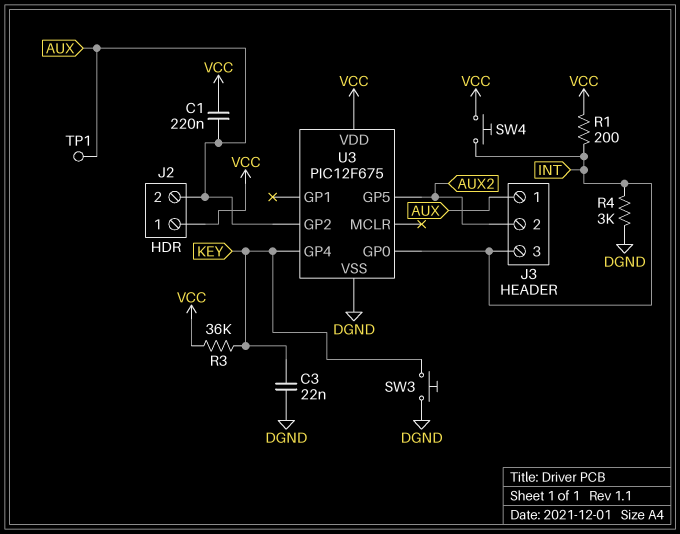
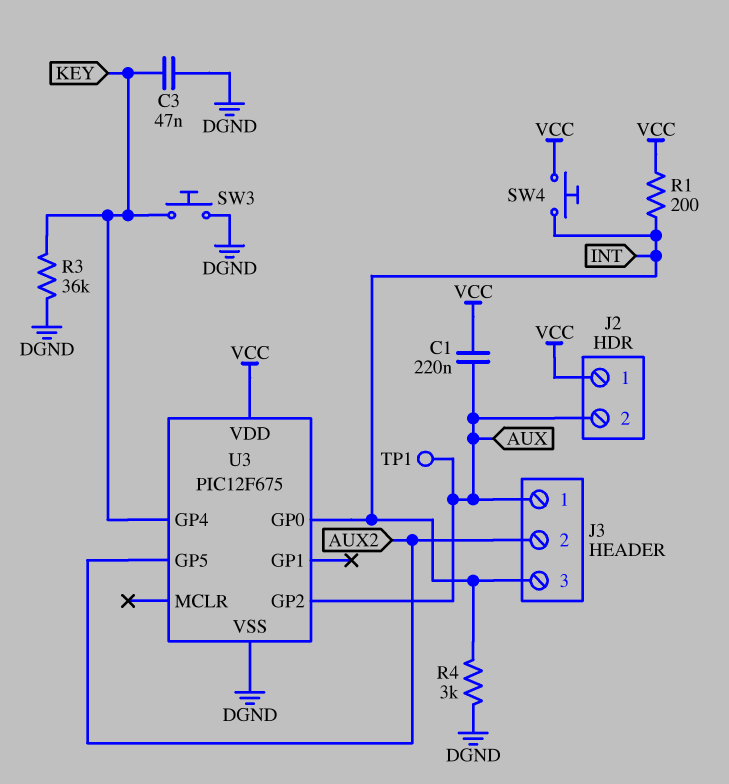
C3: 22nF (DGND, KEY) -> 47nF (DGND, KEY)
R3: 36k (KEY, VCC) -> 36k (DGND, KEY)

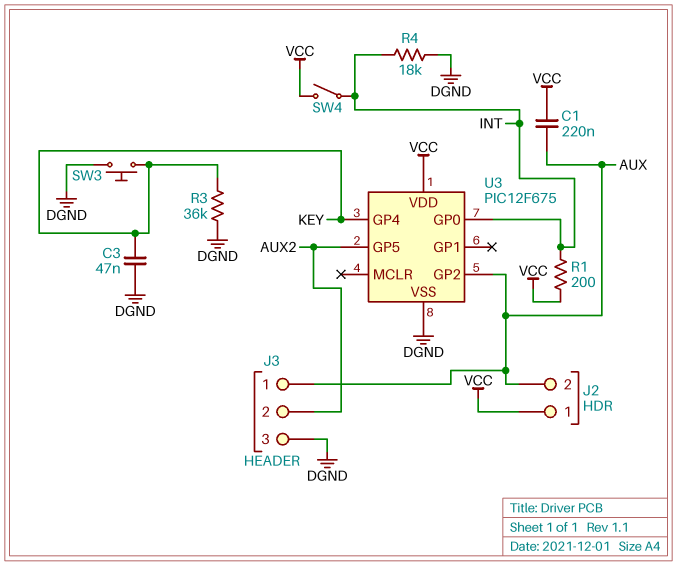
J3 pin 3: INT -> DGND
R4: 3k (DGND, INT) -> 18k (DGND, INT)
SW4: button (INT, VCC) -> switch (INT, VCC)
TP1: test point (AUX) -> none

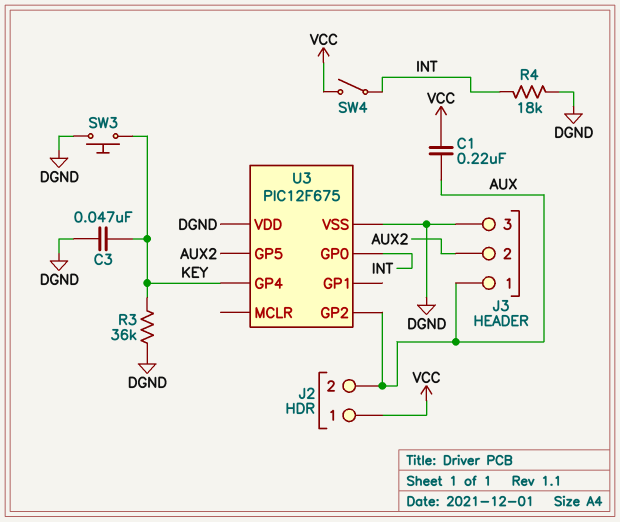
R1: 200 (INT, VCC) -> none
U3 pin VDD: VCC -> DGND

